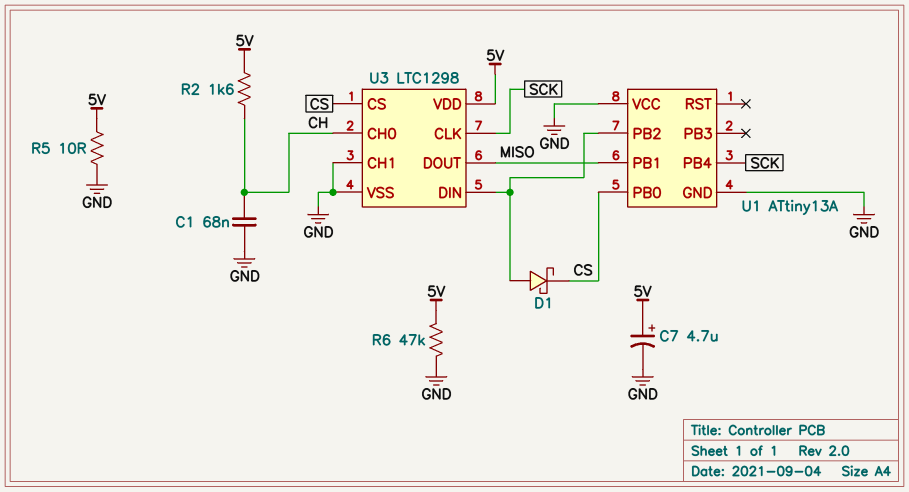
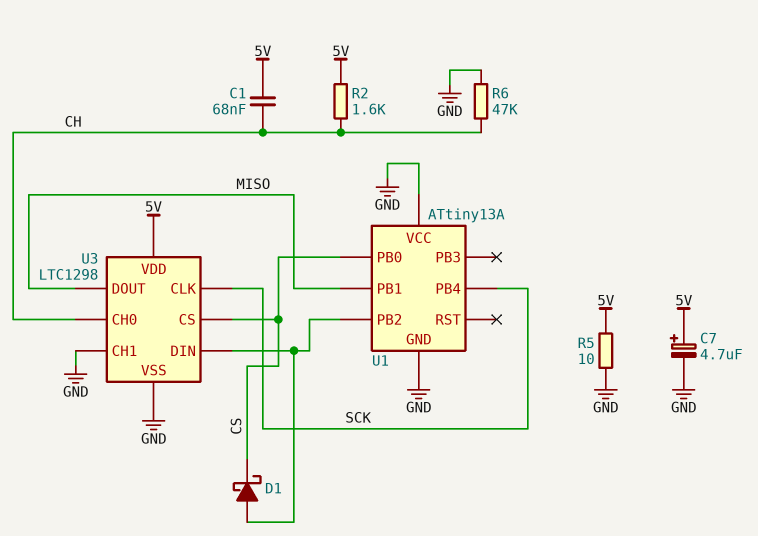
C1: 68nF (CH, GND) -> 68nF (5V, CH)
R6: 47k (5V, GND) -> 47k (CH, GND)

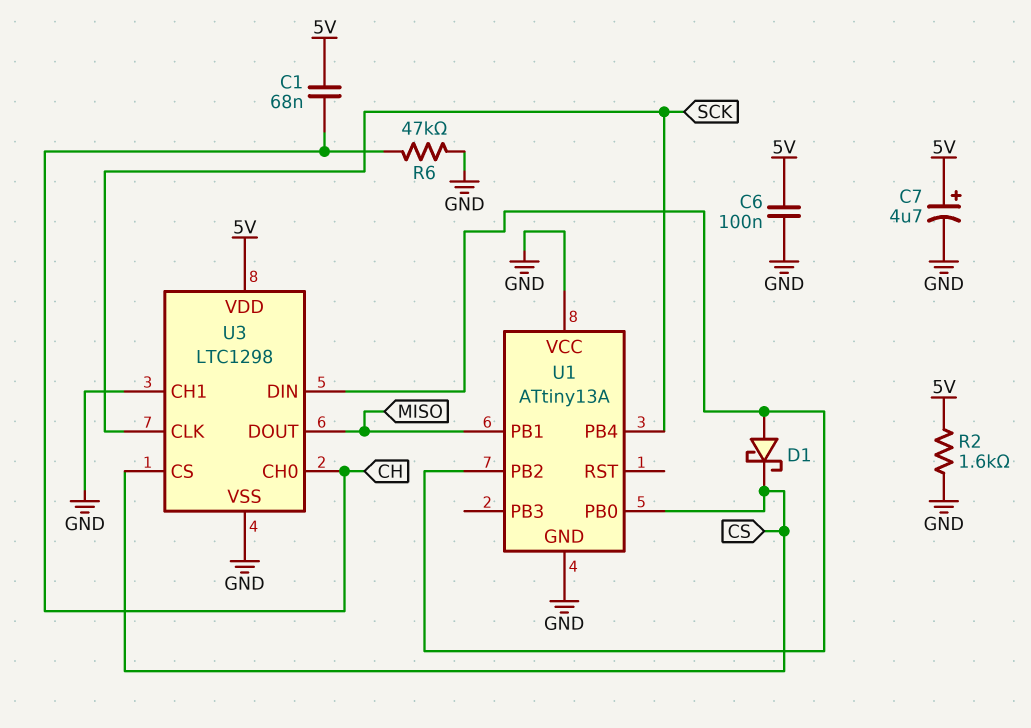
C6: none -> 100nF (5V, GND)
R2: 1.6k (5V, CH) -> 1.6k (5V, GND)
R5: 10 (5V, GND) -> none

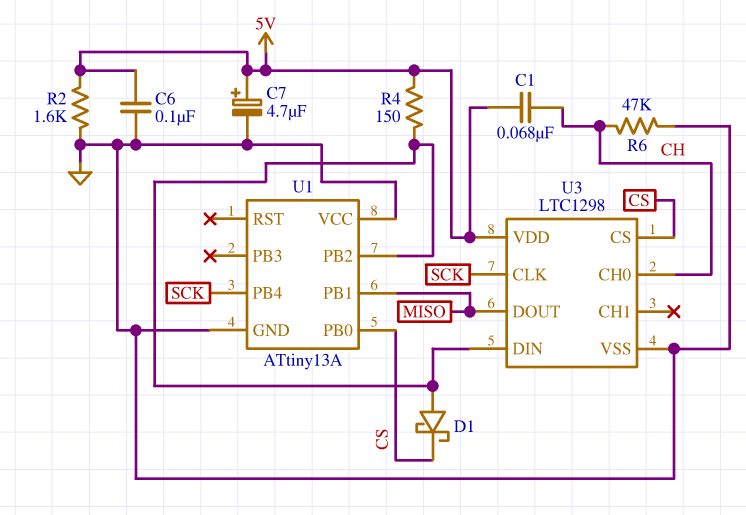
R4: none -> 150 (5V, U1/PB2)
U3 pin CH1: GND -> none

